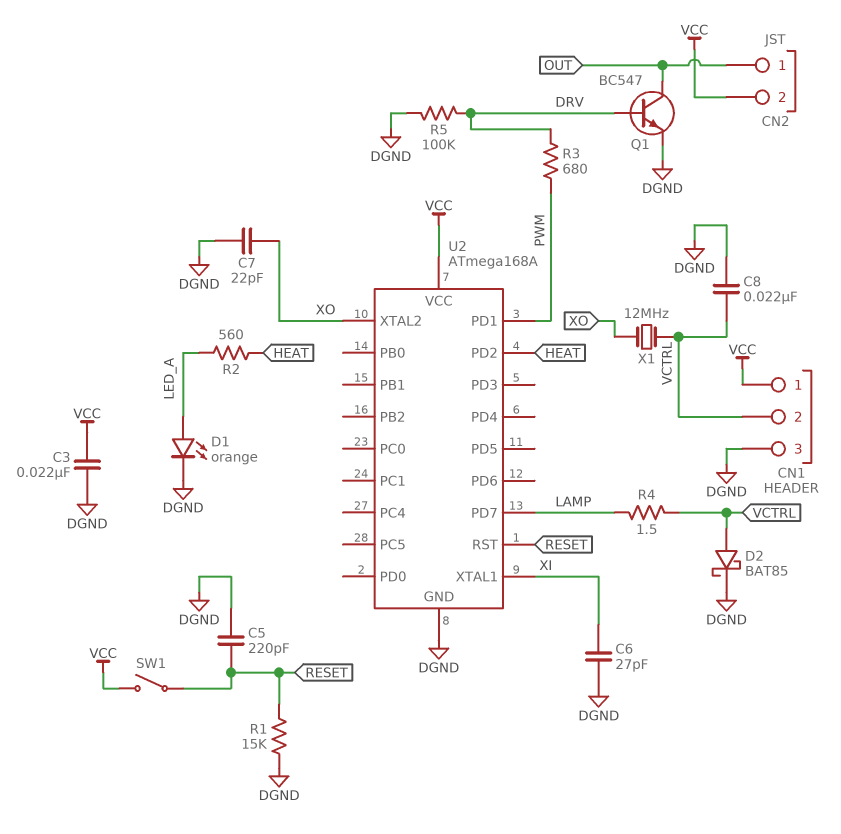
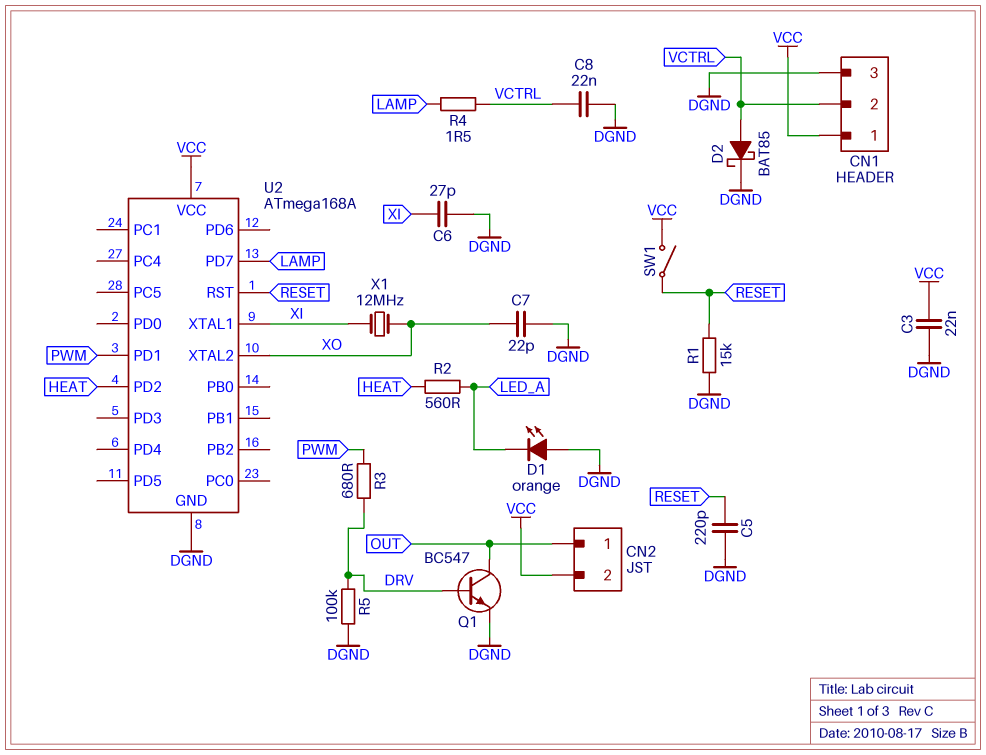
D1: LED orange (A LED_A, K DGND) -> LED orange (A DGND, K LED_A)
X1: 12MHz (VCTRL, XO) -> 12MHz (XI, XO)

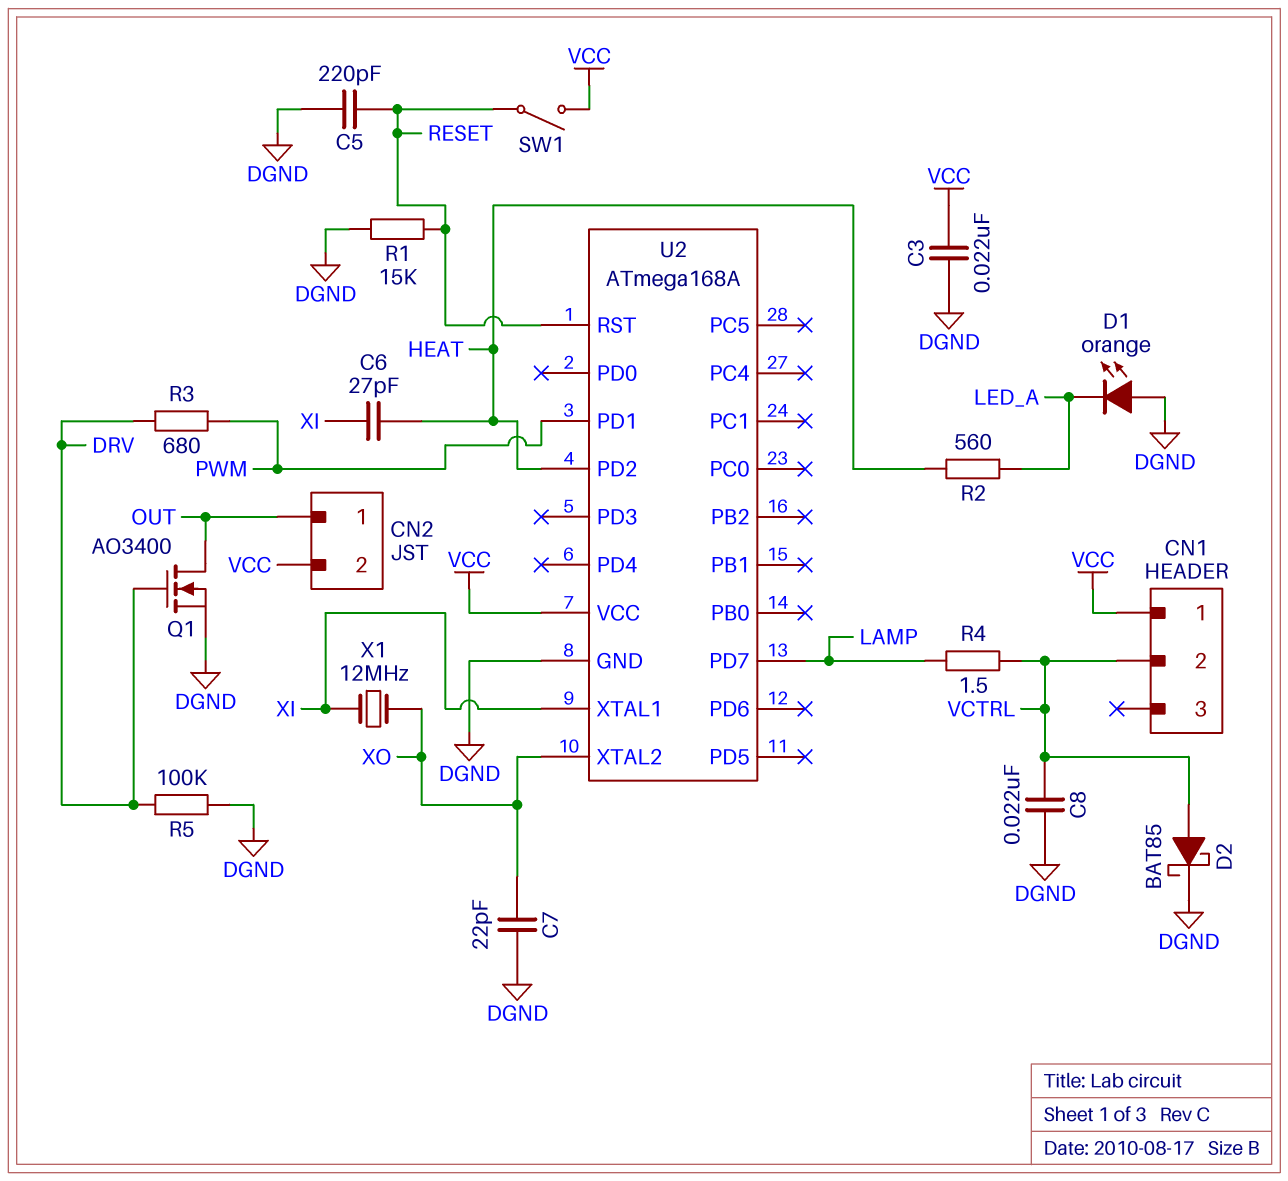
C6: 27pF (DGND, XI) -> 27pF (HEAT, XI)
CN1 pin 3: DGND -> none
Q1: NPN BC547 (B DRV, C OUT, E DGND) -> NMOS AO3400 (G DRV, D OUT, S DGND)

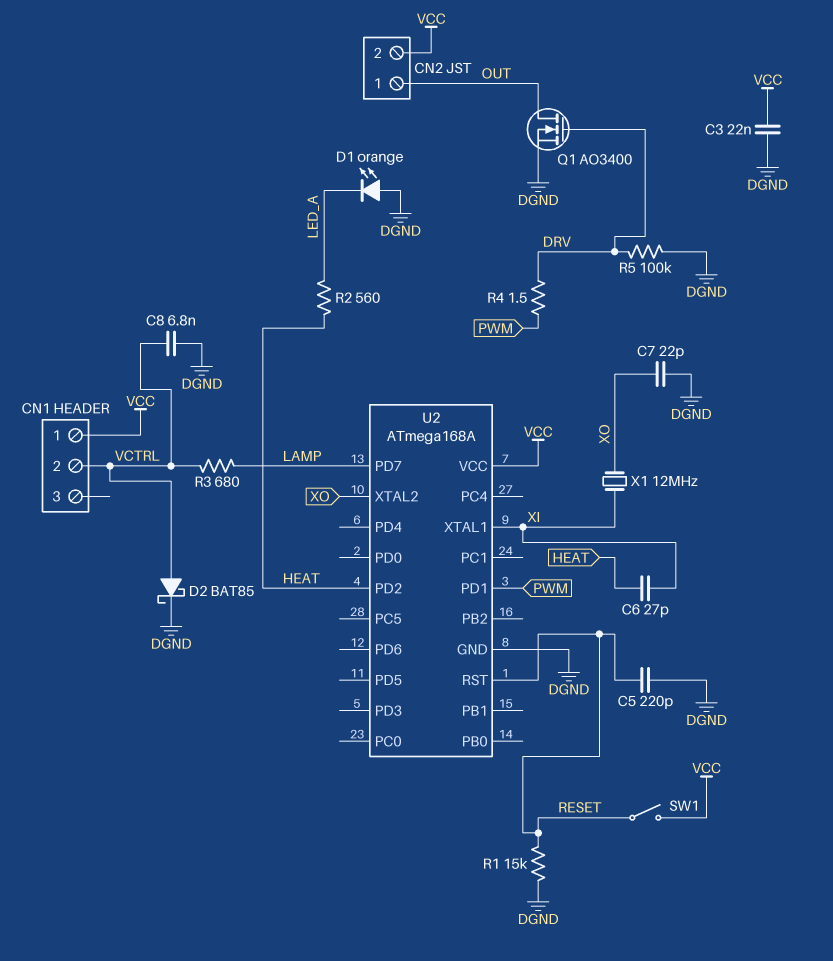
C8: 22nF (DGND, VCTRL) -> 6.8nF (DGND, VCTRL)
R3: 680 (DRV, PWM) -> 680 (LAMP, VCTRL)
R4: 1.5 (LAMP, VCTRL) -> 1.5 (DRV, PWM)

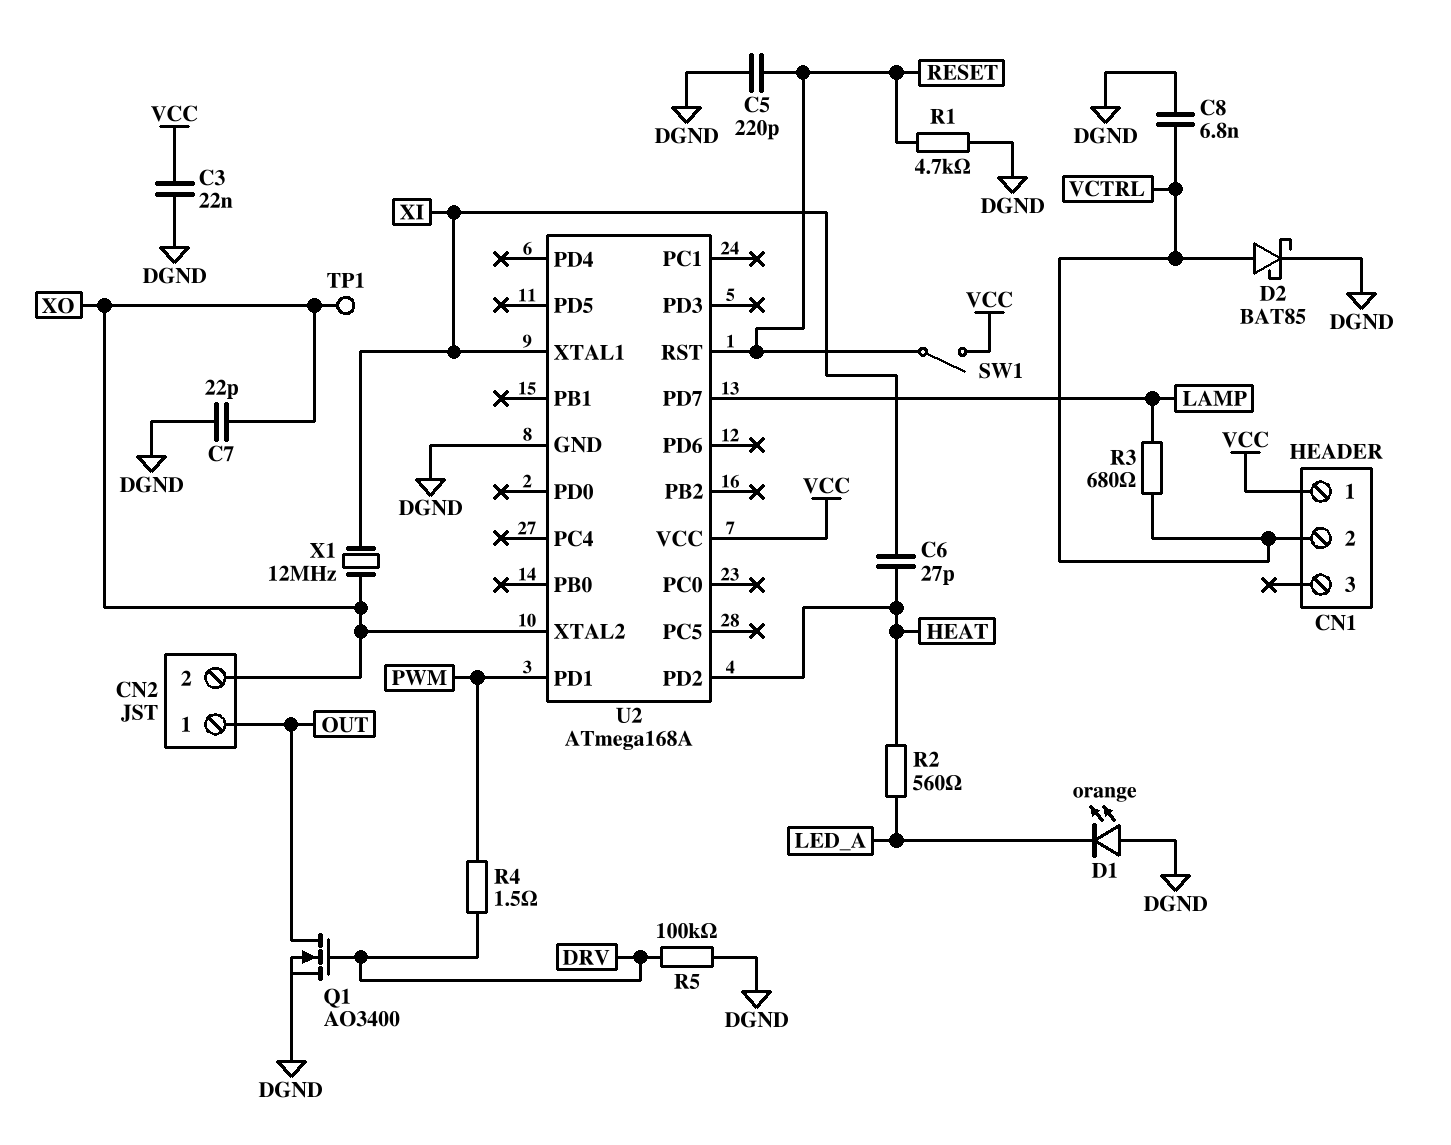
CN2 pin 2: VCC -> XO
R1: 15k (DGND, RESET) -> 4.7k (DGND, RESET)
TP1: none -> test point (XO)

